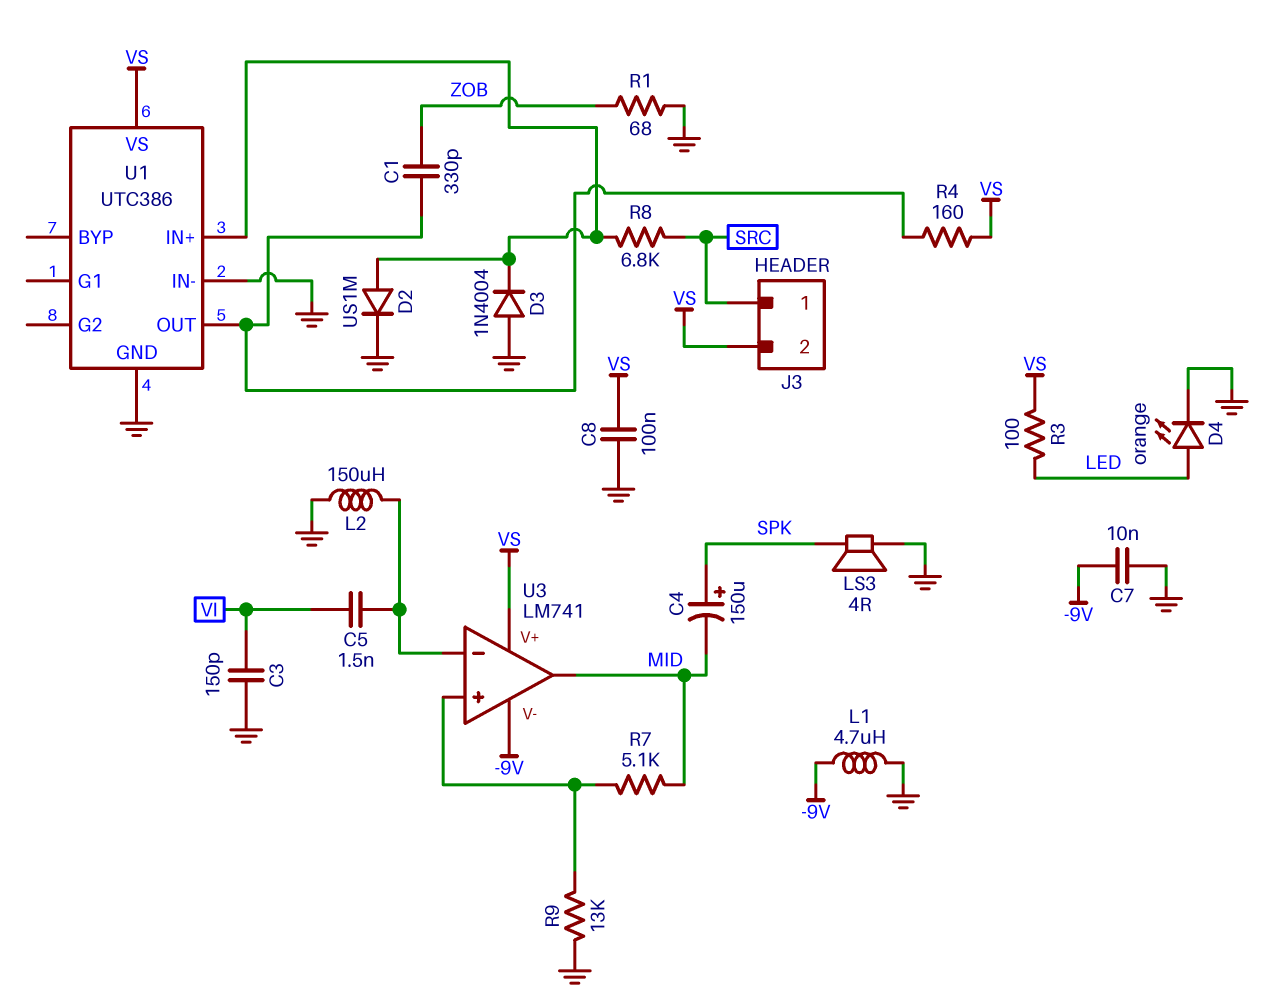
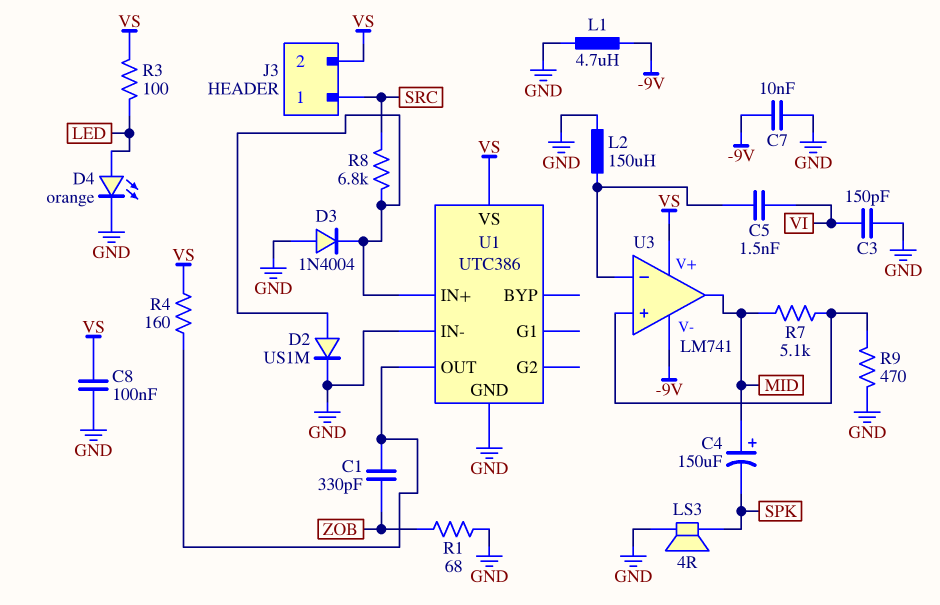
C4: 150uF (plus SPK, minus MID) -> 150uF (plus MID, minus SPK)
R9: 13k (GND, U3/in+) -> 470 (GND, U3/in+)

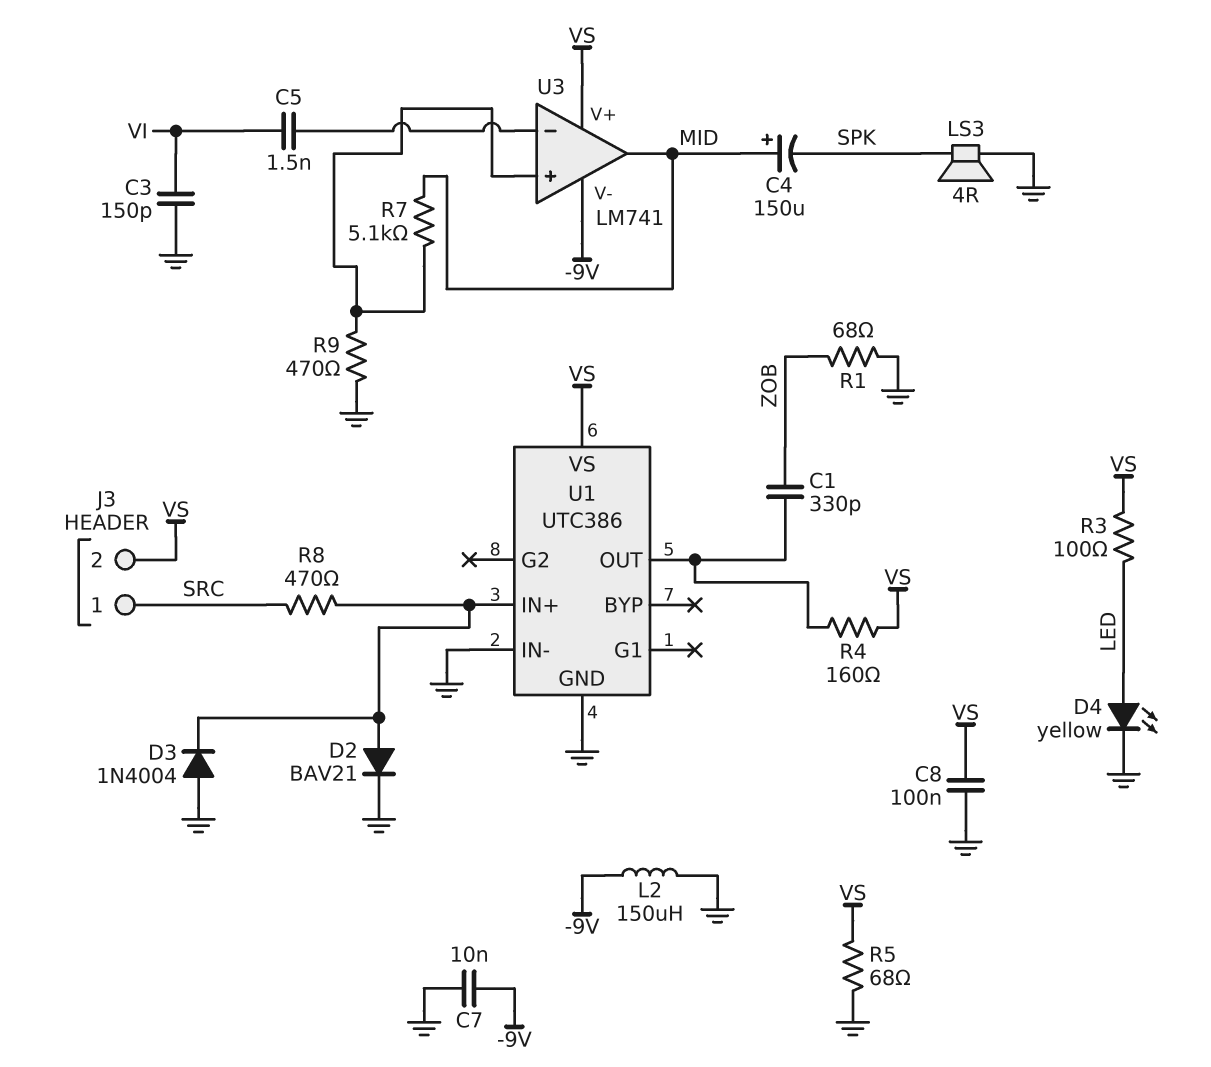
D2: diode US1M (A U1/IN+, K GND) -> diode BAV21 (A U1/IN+, K GND)
D4: LED orange (A LED, K GND) -> LED yellow (A LED, K GND)
L1: 4.7uH (-9V, GND) -> none
L2: 150uH (GND, U3/in-) -> 150uH (-9V, GND)
R5: none -> 68 (GND, VS)
R8: 6.8k (SRC, U1/IN+) -> 470 (SRC, U1/IN+)

